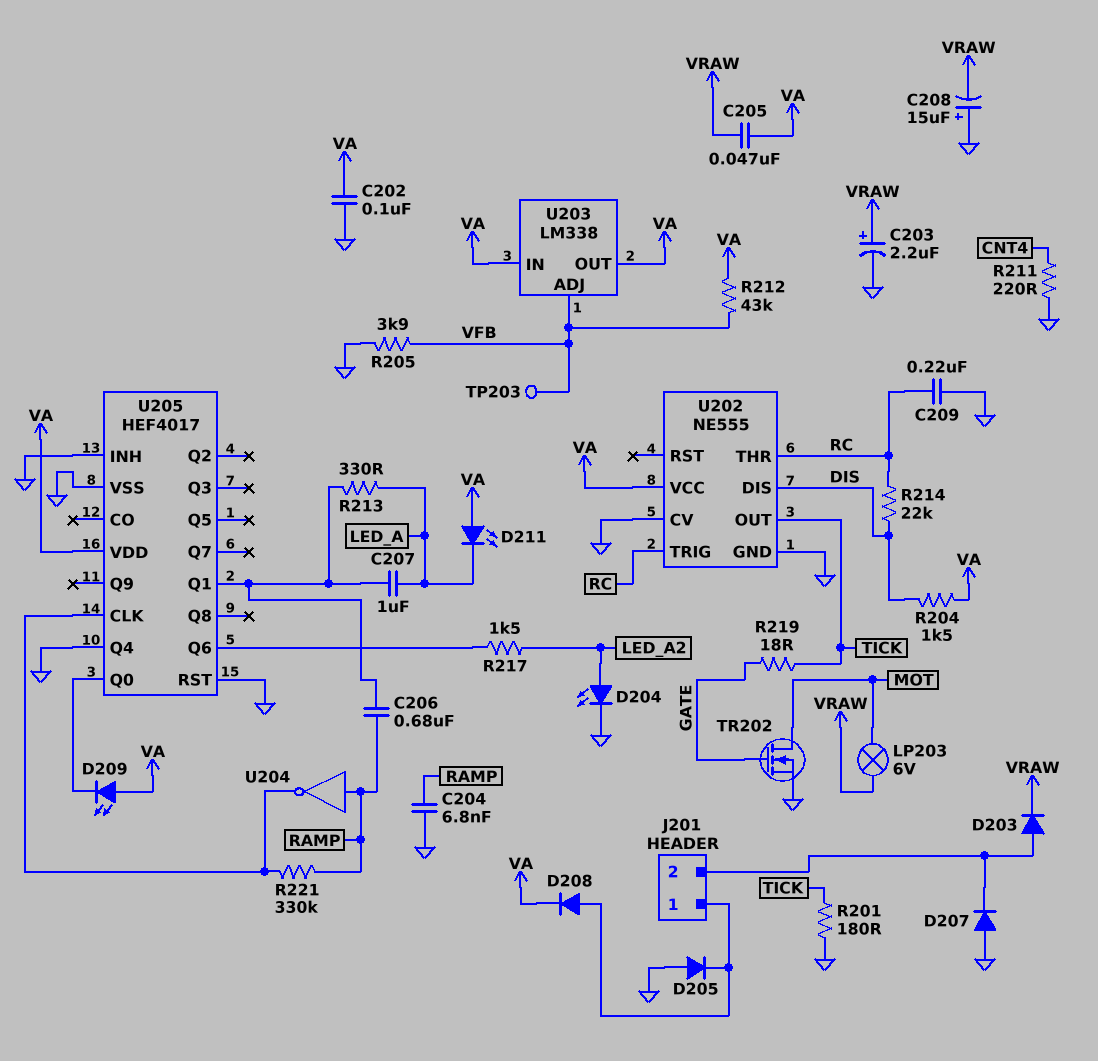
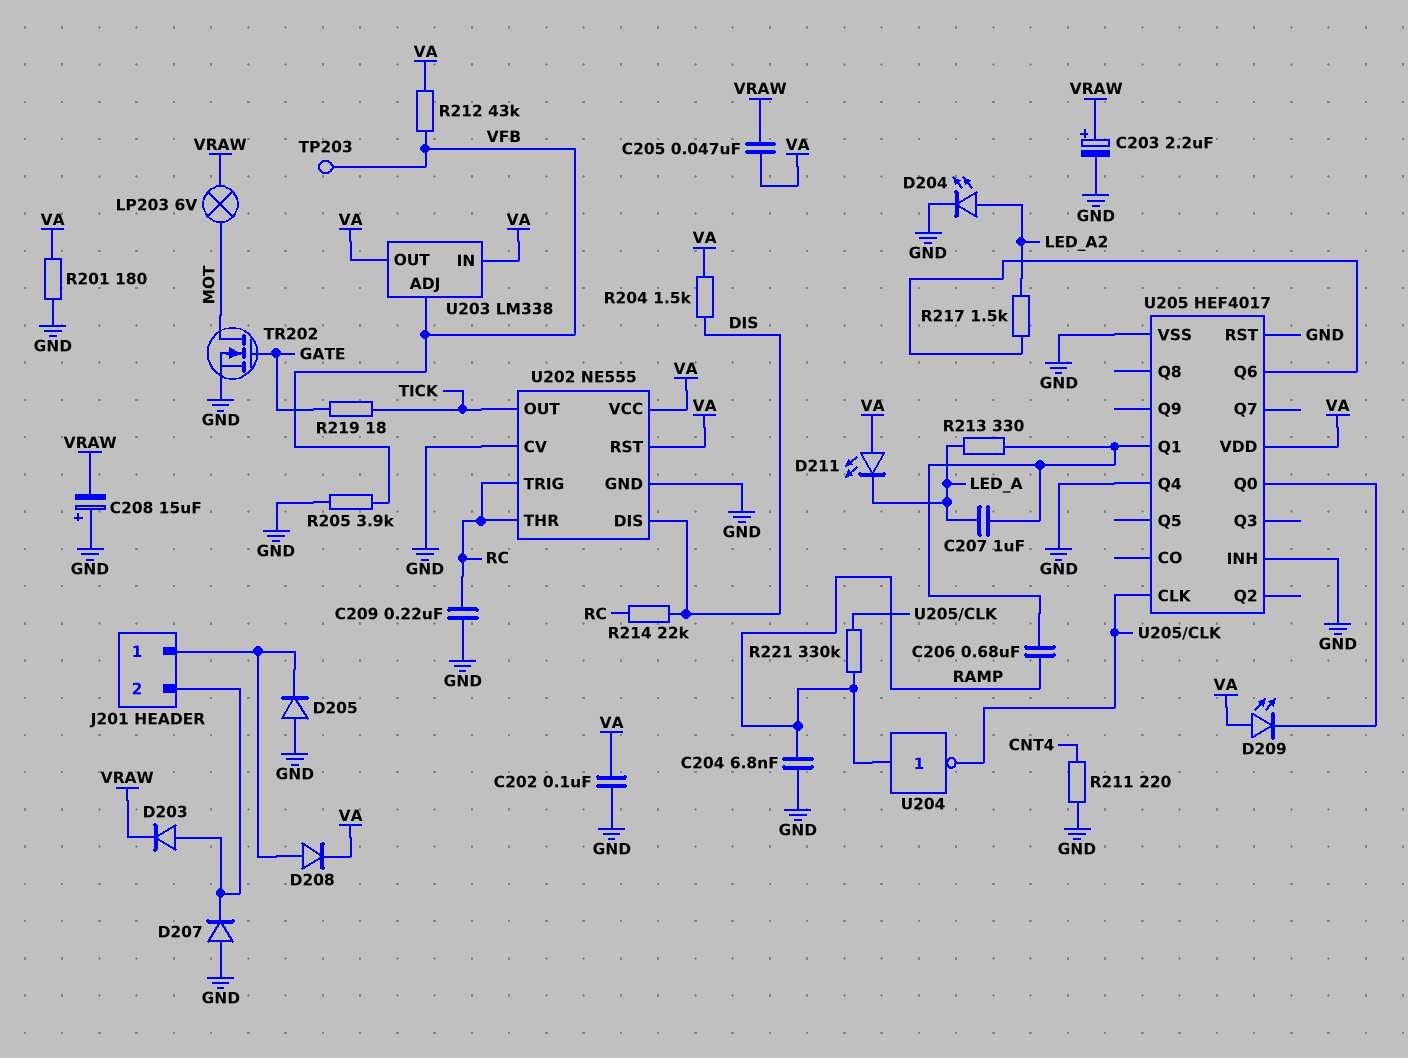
R201: 180 (GND, TICK) -> 180 (GND, VA)
U202 pin RST: none -> VA

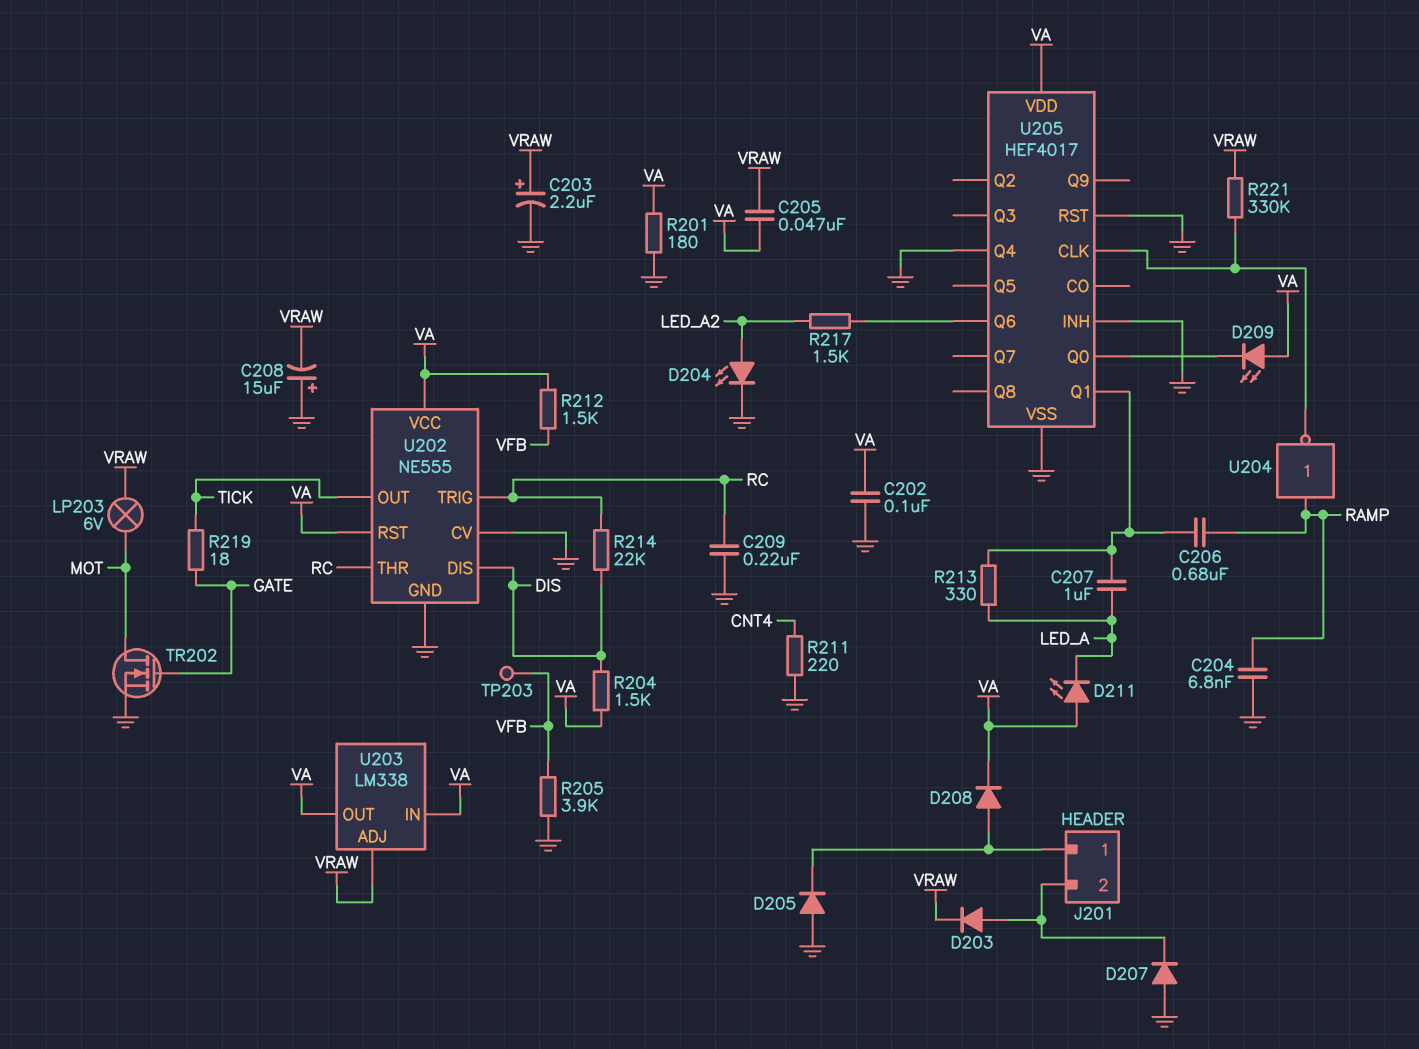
R212: 43k (VA, VFB) -> 1.5k (VA, VFB)
R221: 330k (RAMP, U205/CLK) -> 330k (U205/CLK, VRAW)
U203 pin ADJ: VFB -> VRAW

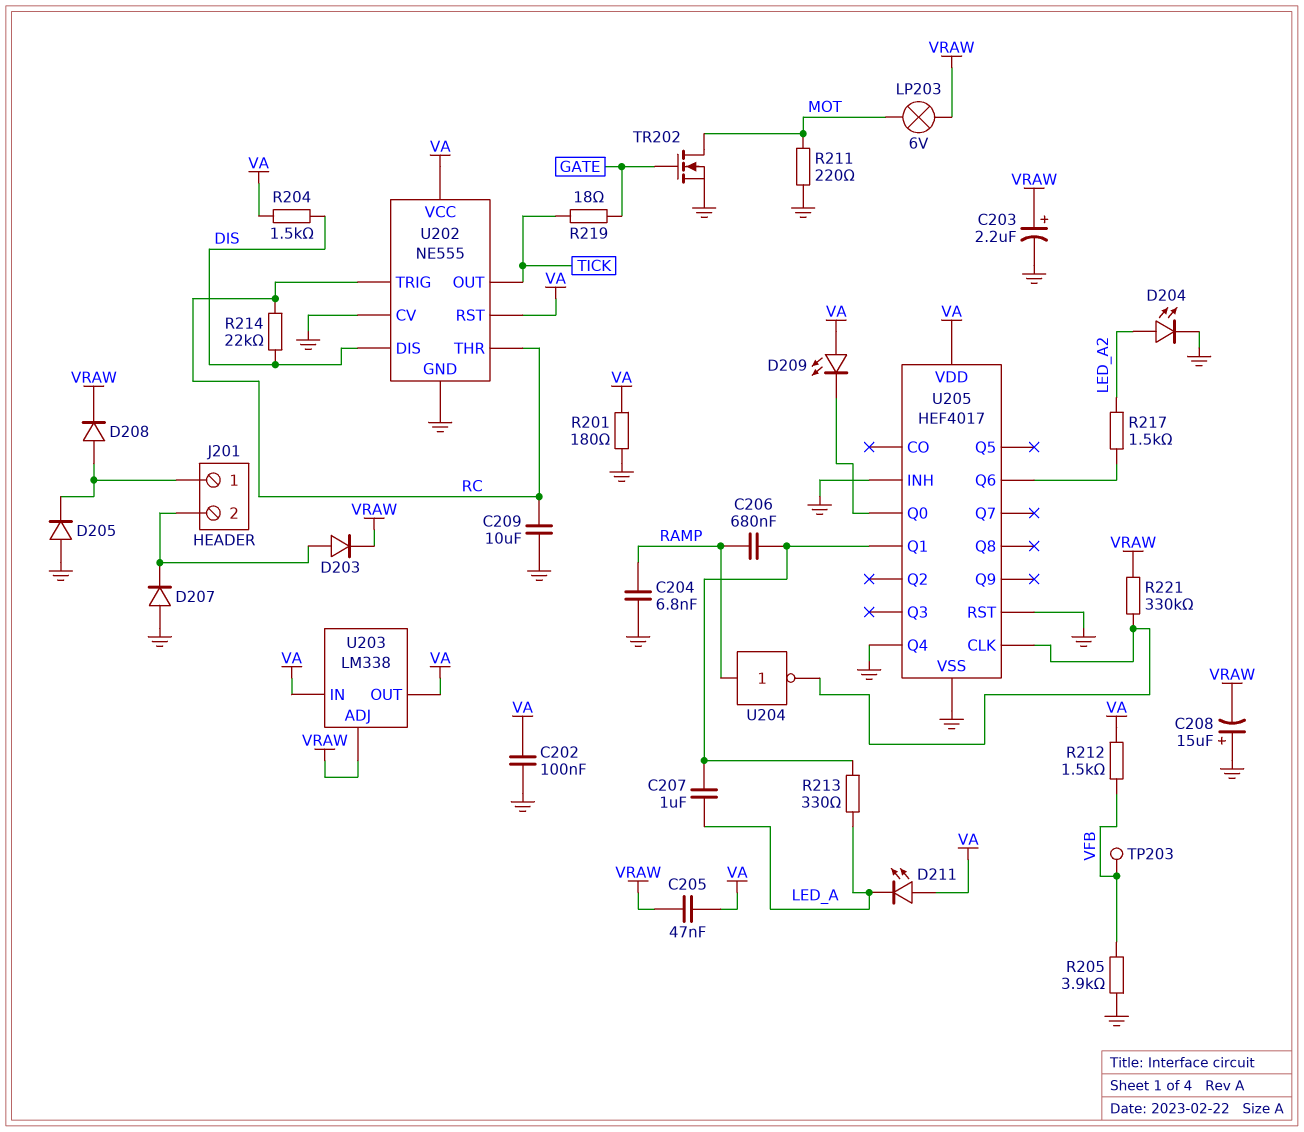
C209: 220nF (GND, RC) -> 10uF (GND, RC)
D208: diode (A J201/1, K VA) -> diode (A J201/1, K VRAW)
R211: 220 (CNT4, GND) -> 220 (GND, MOT)

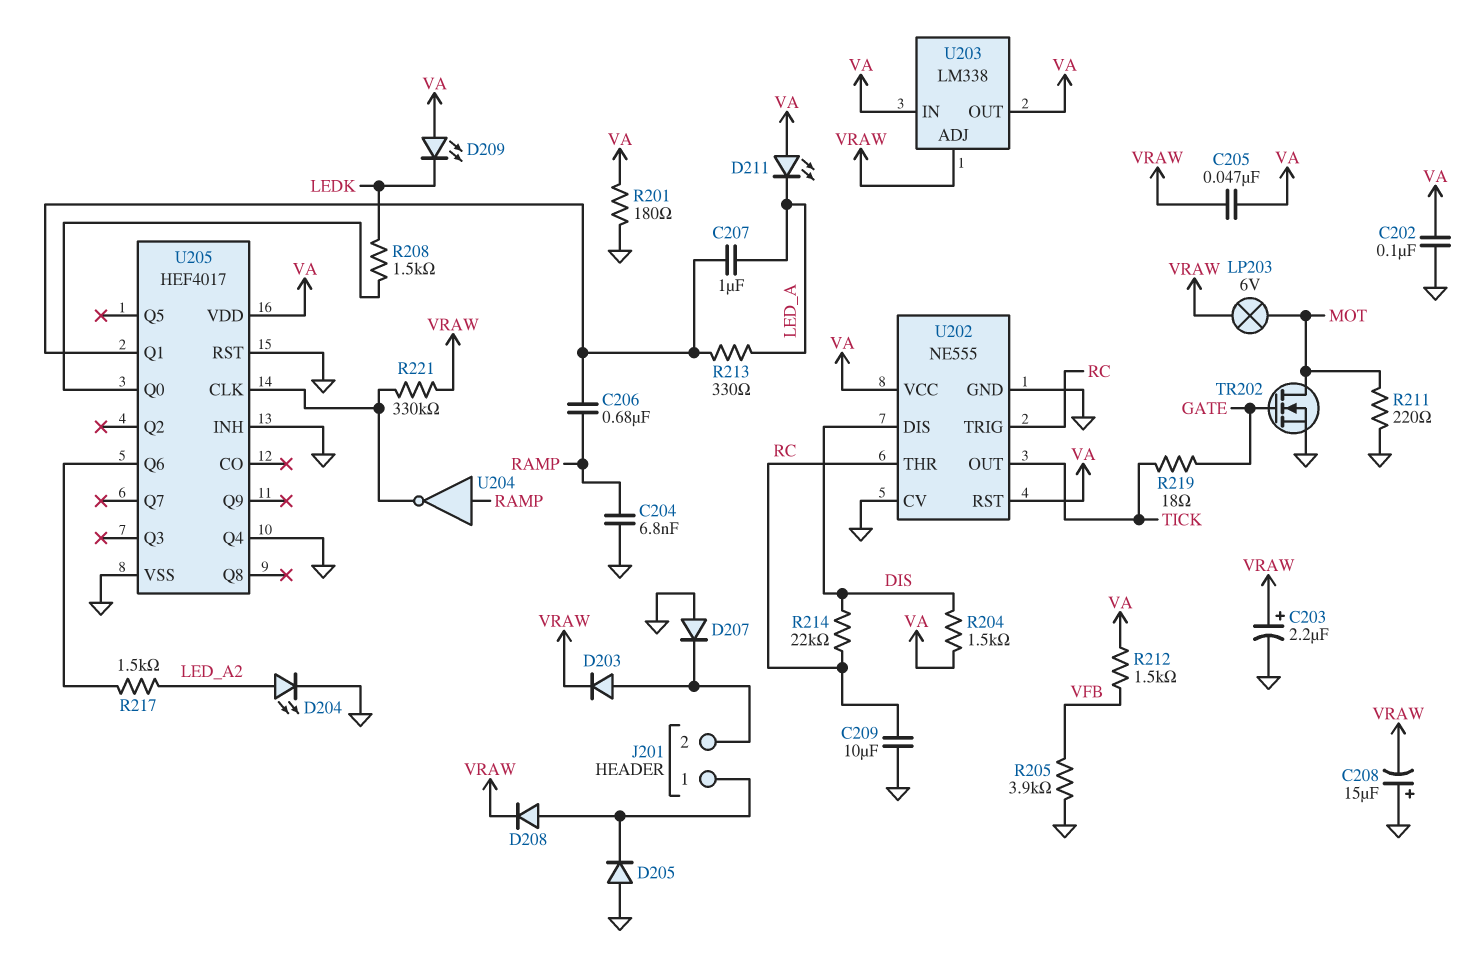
D209: LED (A VA, K U205/Q0) -> LED (A VA, K LEDK)
R208: none -> 1.5k (LEDK, U205/Q0)
TP203: test point (VFB) -> none

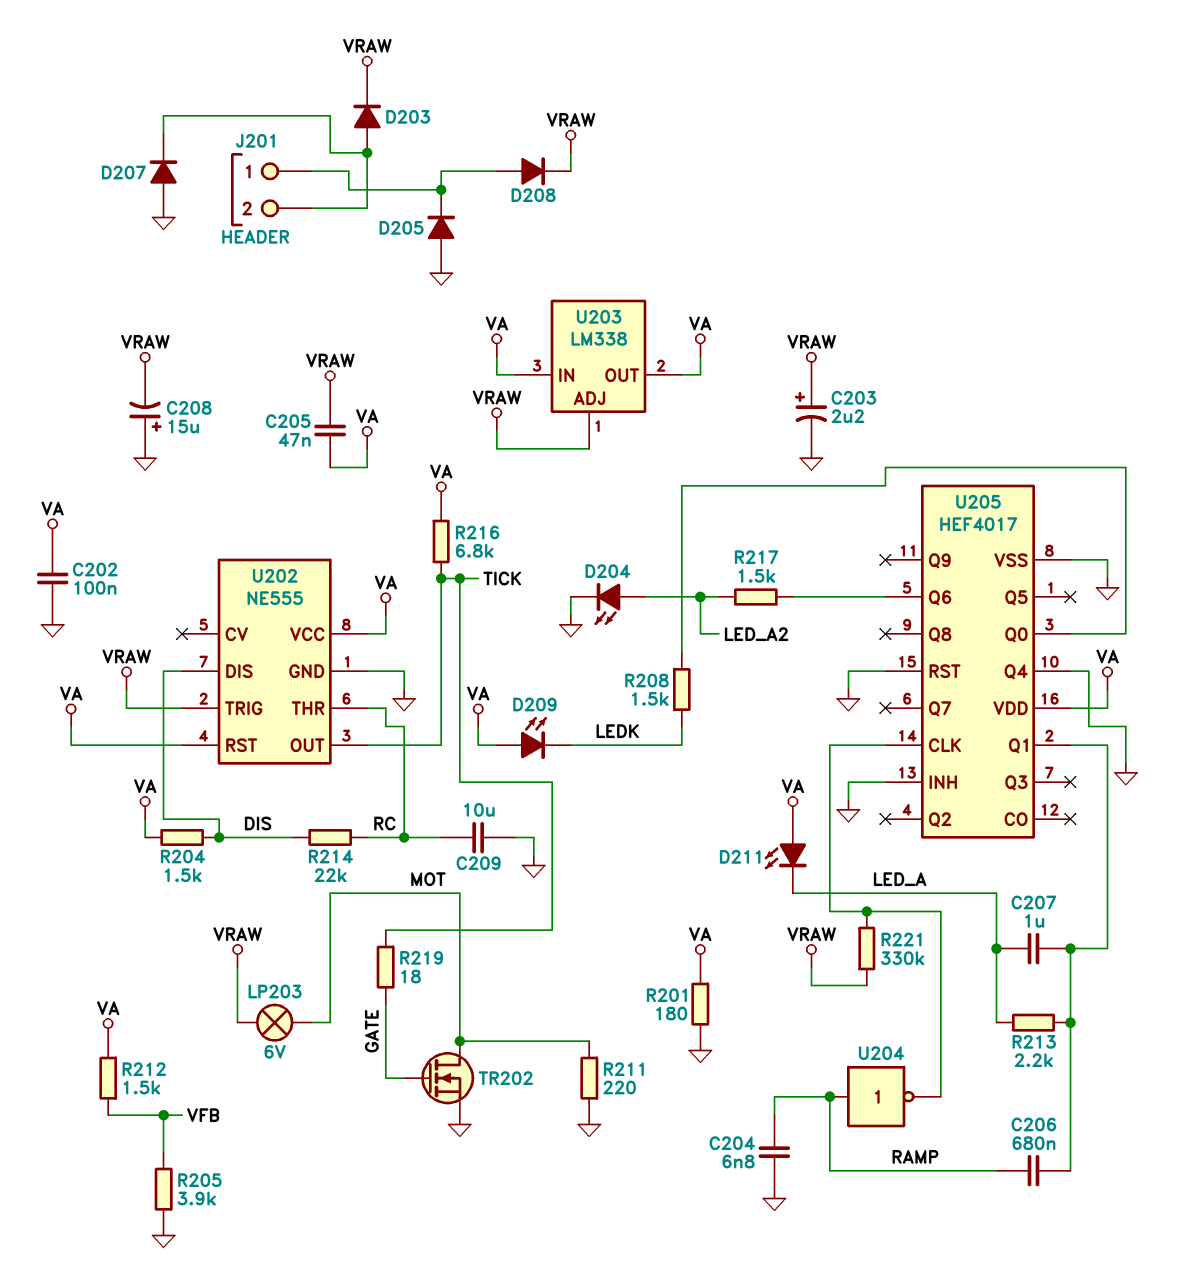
R213: 330 (LED_A, U205/Q1) -> 2.2k (LED_A, U205/Q1)
R216: none -> 6.8k (TICK, VA)
U202 pin CV: GND -> none
U202 pin TRIG: RC -> VRAW

